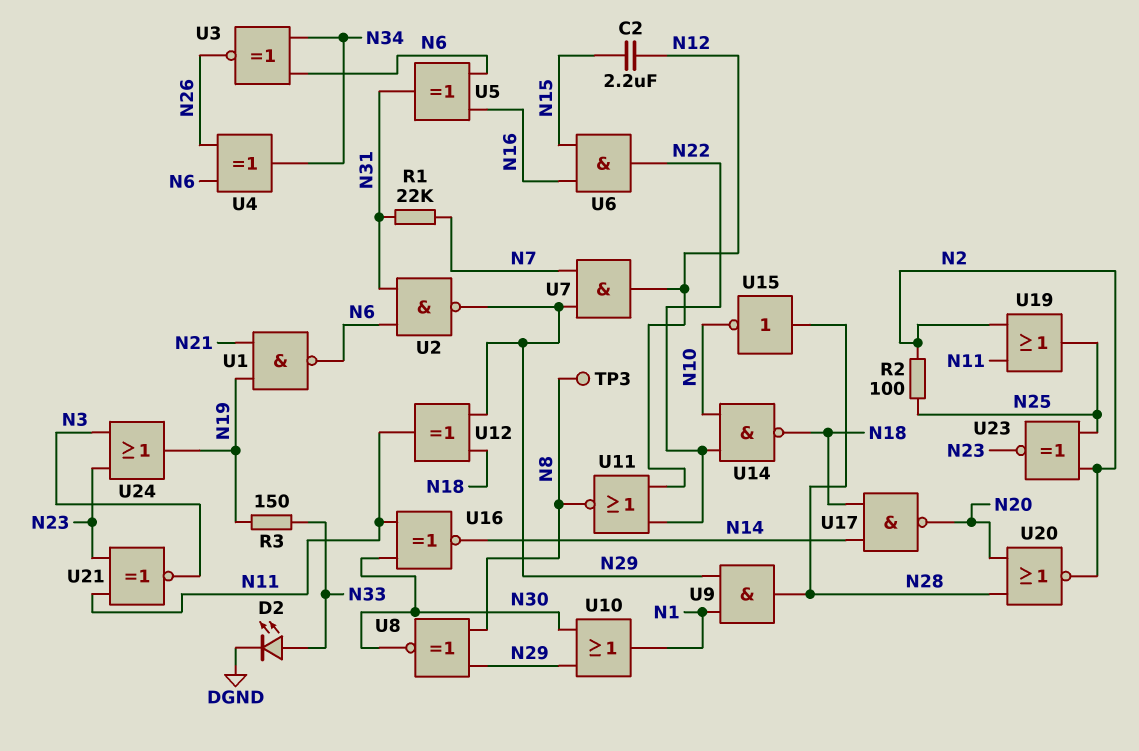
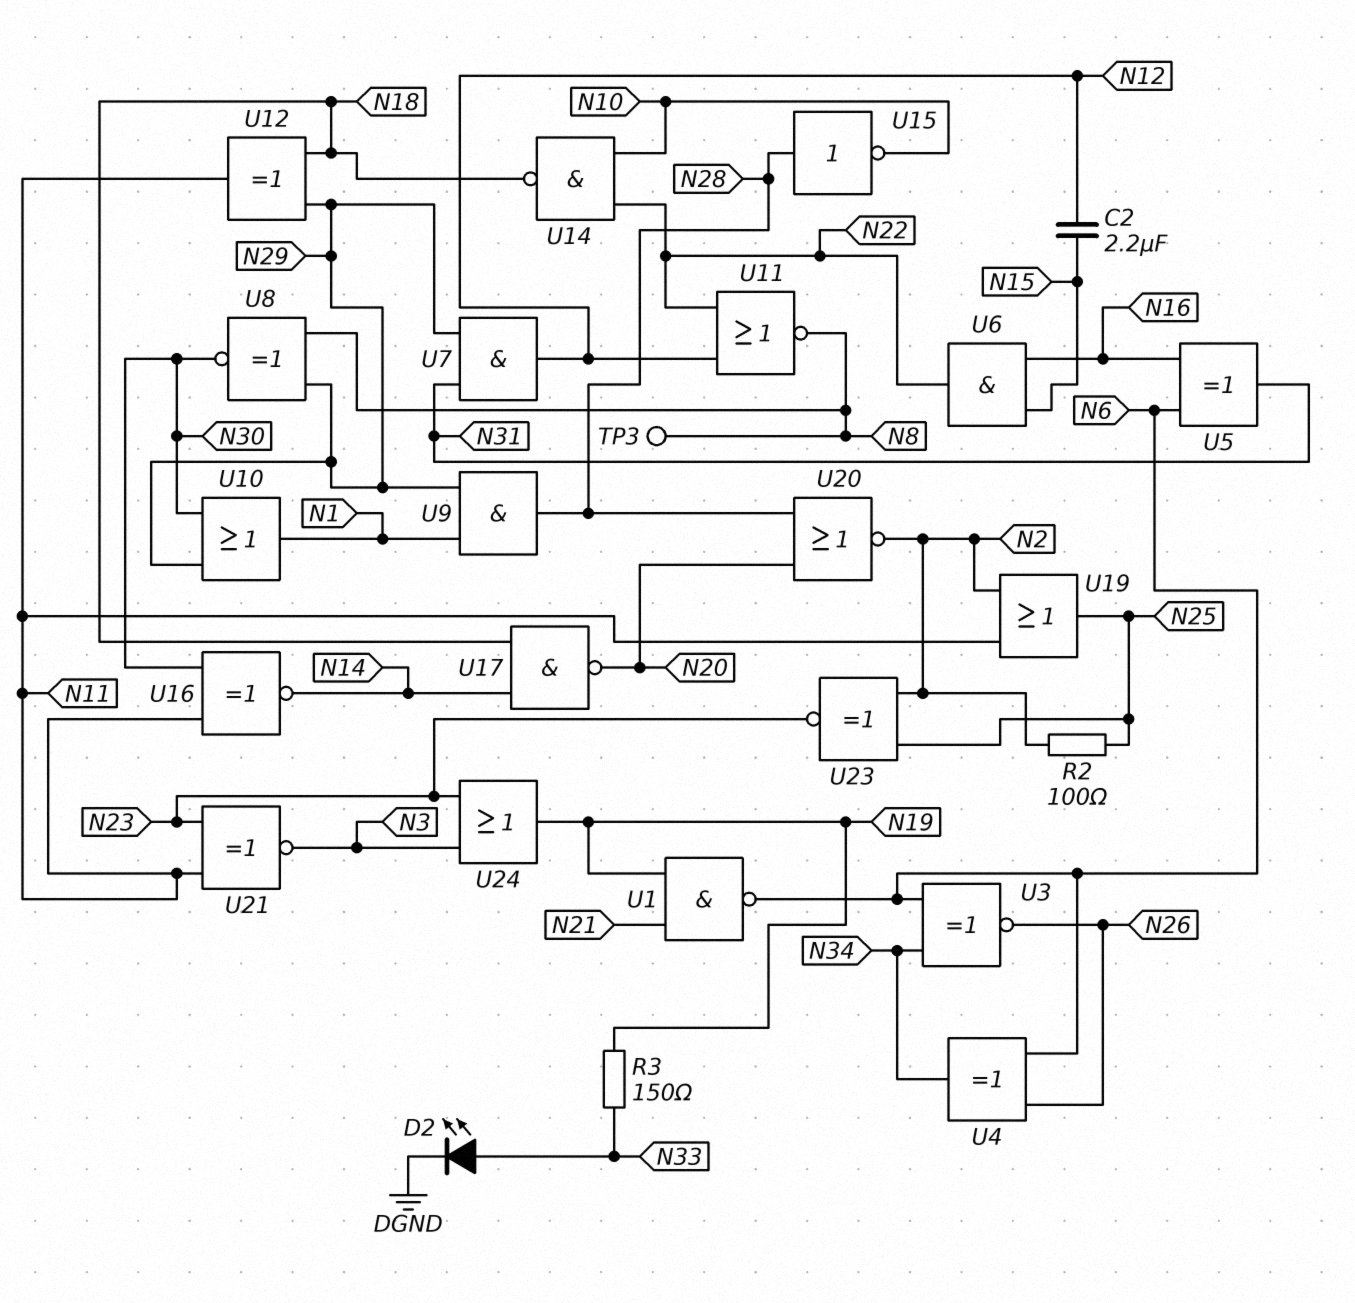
R1: 22k (N7, N31) -> none
U2: NAND (in N6, in N31, out N29) -> none
U7: AND (in N7, in N29, out N12) -> AND (in N29, in N31, out N12)

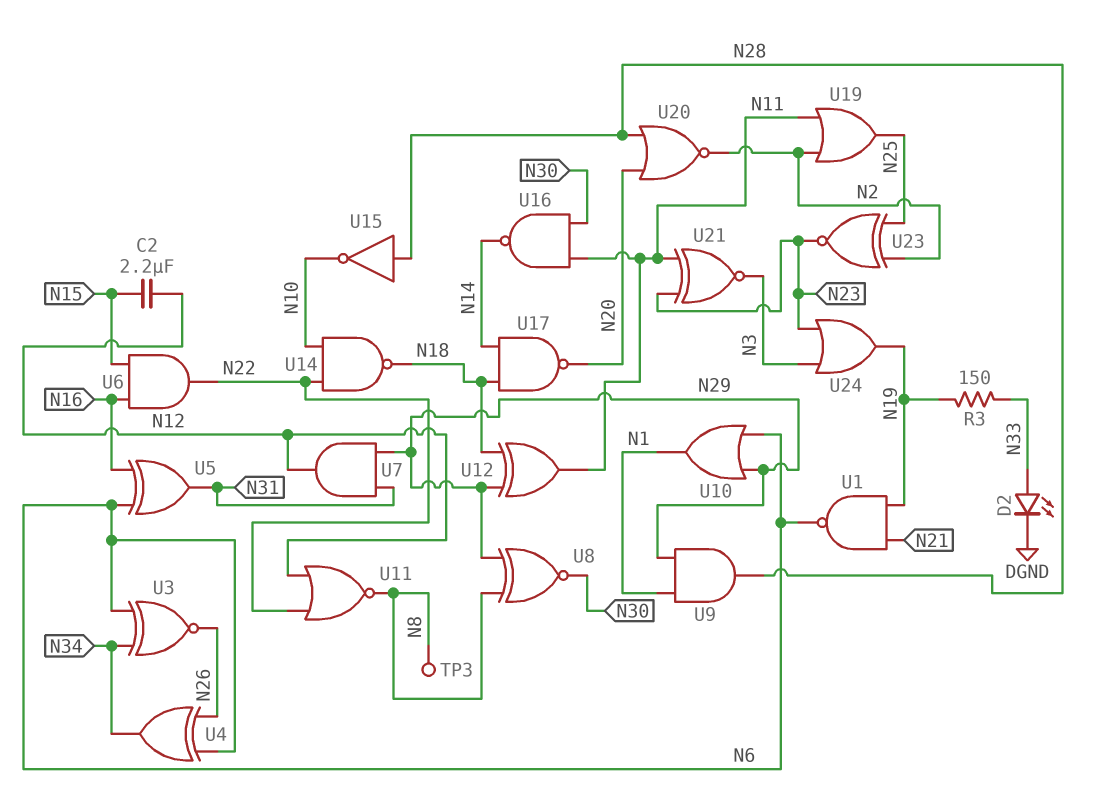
R2: 100 (N2, N25) -> none
U10: OR (in N29, in N30, out N1) -> OR (in N6, in N29, out N1)
U16: XNOR (in N11, in N30, out N14) -> NAND (in N11, in N30, out N14)

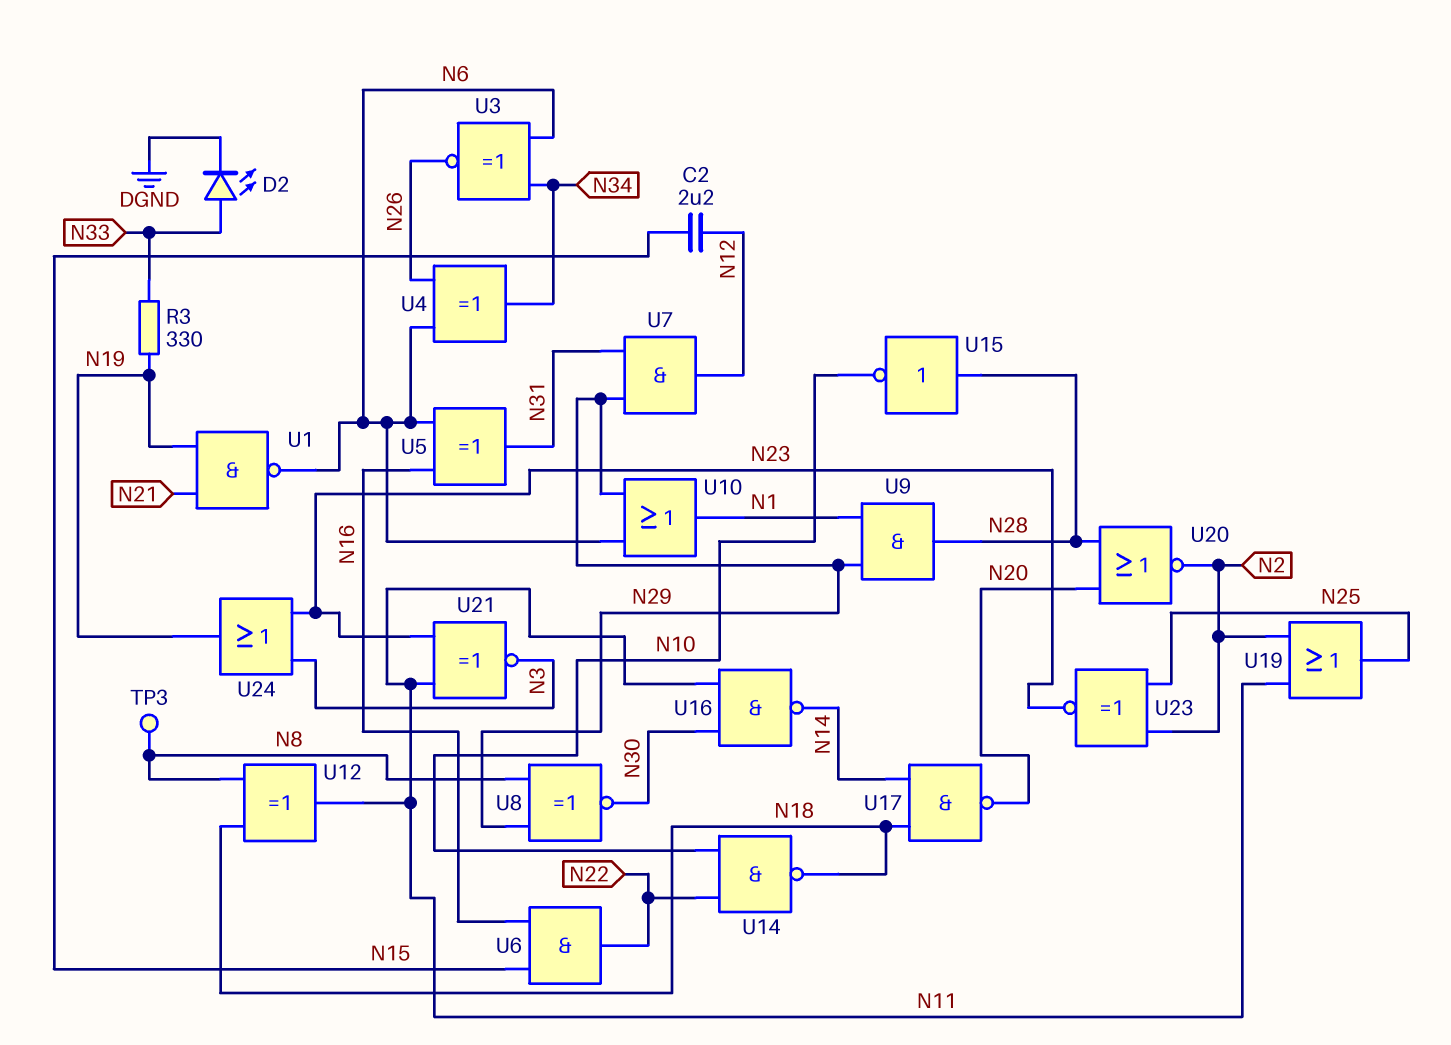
R3: 150 (N19, N33) -> 330 (N19, N33)
U11: NOR (in N12, in N22, out N8) -> none
U12: XOR (in N18, in N29, out N11) -> XOR (in N8, in N18, out N11)

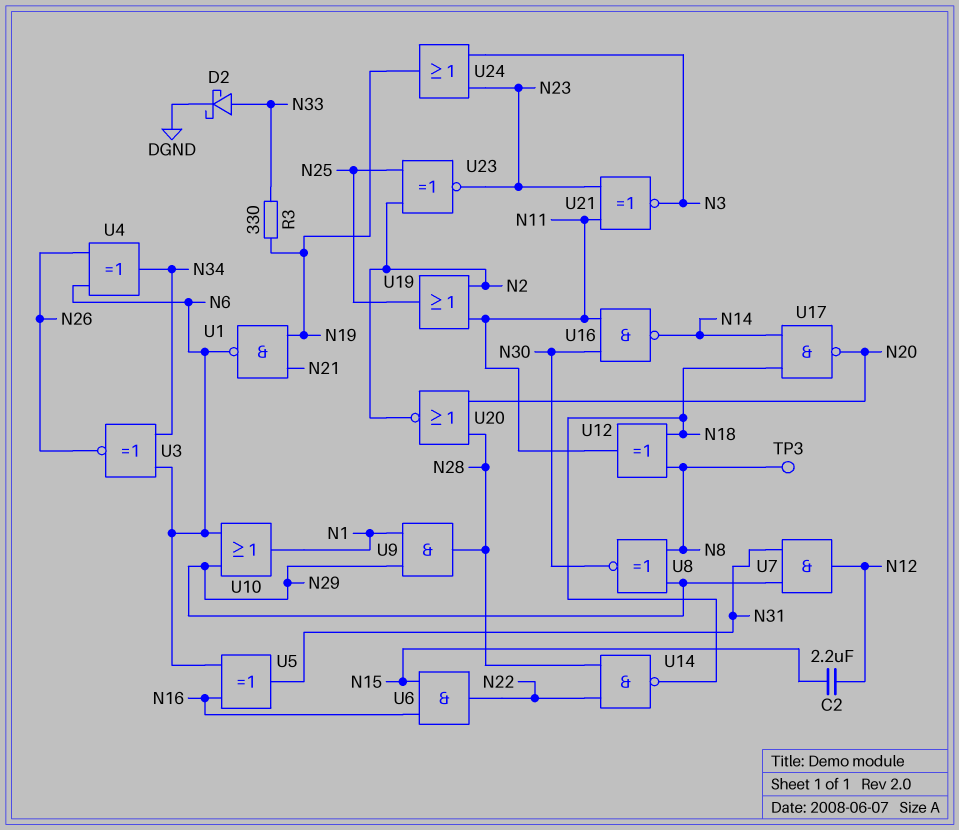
D2: LED (A N33, K DGND) -> schottky (A N33, K DGND)
U14: NAND (in N10, in N22, out N18) -> NAND (in N22, in N28, out N18)
U15: NOT (in N28, out N10) -> none

